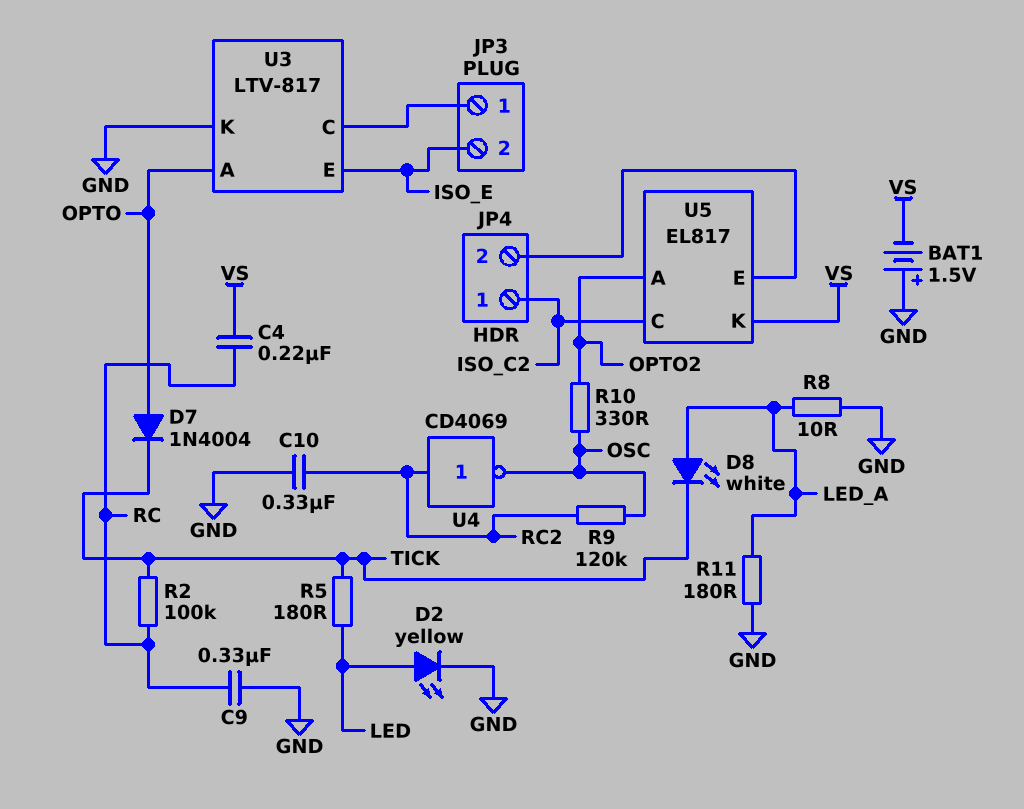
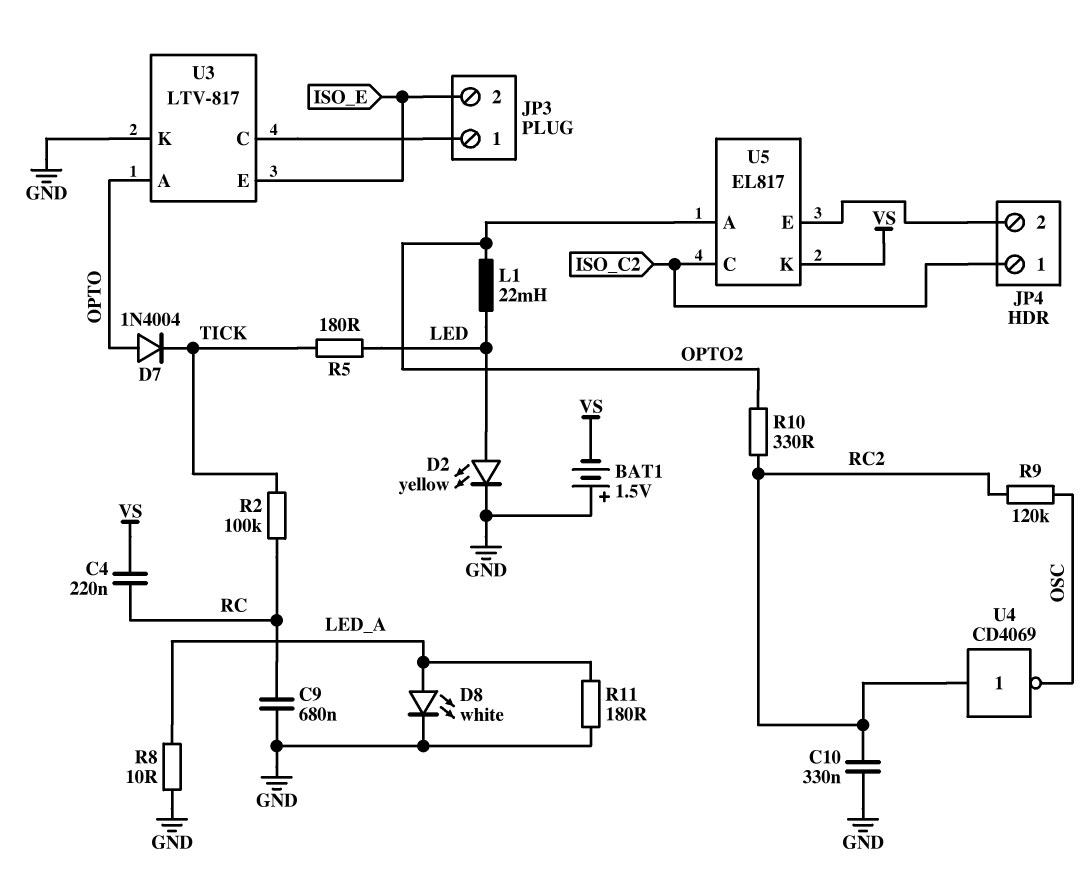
C9: 330nF (GND, RC) -> 680nF (GND, RC)
D8: LED white (A LED_A, K TICK) -> LED white (A LED_A, K GND)
L1: none -> 22mH (LED, OPTO2)
R10: 330 (OPTO2, OSC) -> 330 (OPTO2, RC2)

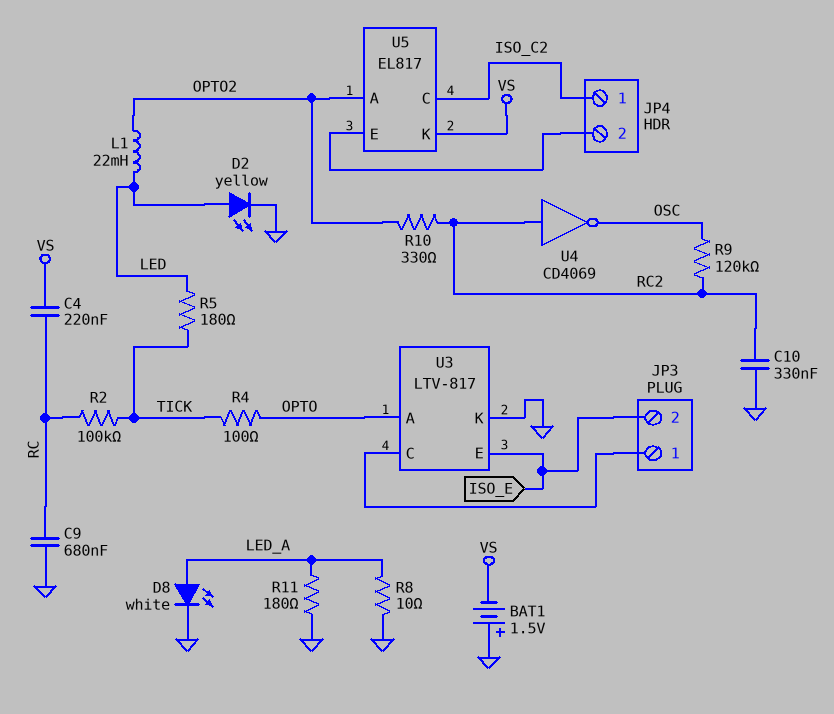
D7: diode 1N4004 (A OPTO, K TICK) -> none
R4: none -> 100 (OPTO, TICK)

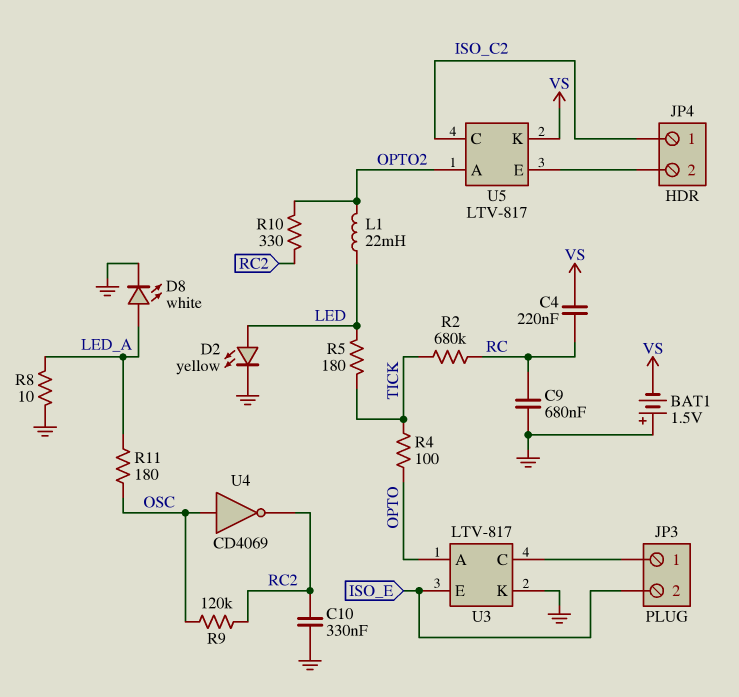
R2: 100k (RC, TICK) -> 680k (RC, TICK)
R11: 180 (GND, LED_A) -> 180 (LED_A, OSC)
U4: NOT CD4069 (in RC2, out OSC) -> NOT CD4069 (in OSC, out RC2)
U5: EL817 -> LTV-817

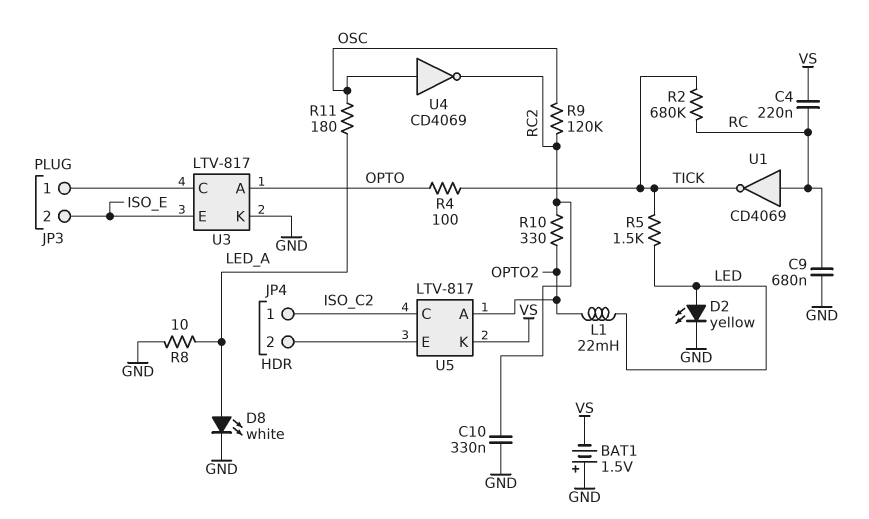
R5: 180 (LED, TICK) -> 1.5k (LED, TICK)
U1: none -> NOT CD4069 (in RC, out TICK)

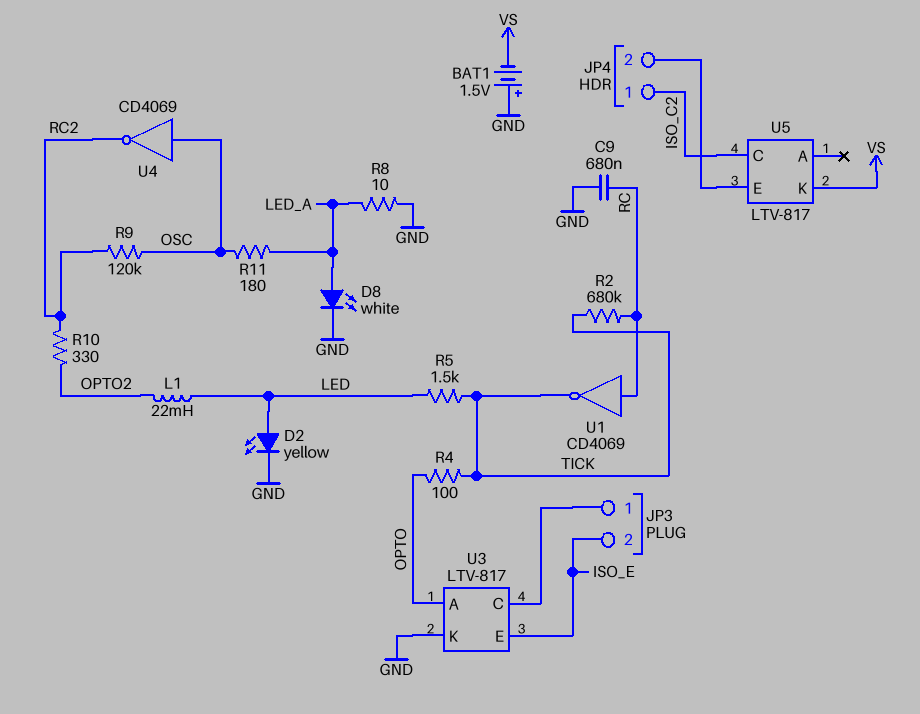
C4: 220nF (RC, VS) -> none
C10: 330nF (GND, RC2) -> none
U5 pin A: OPTO2 -> none

